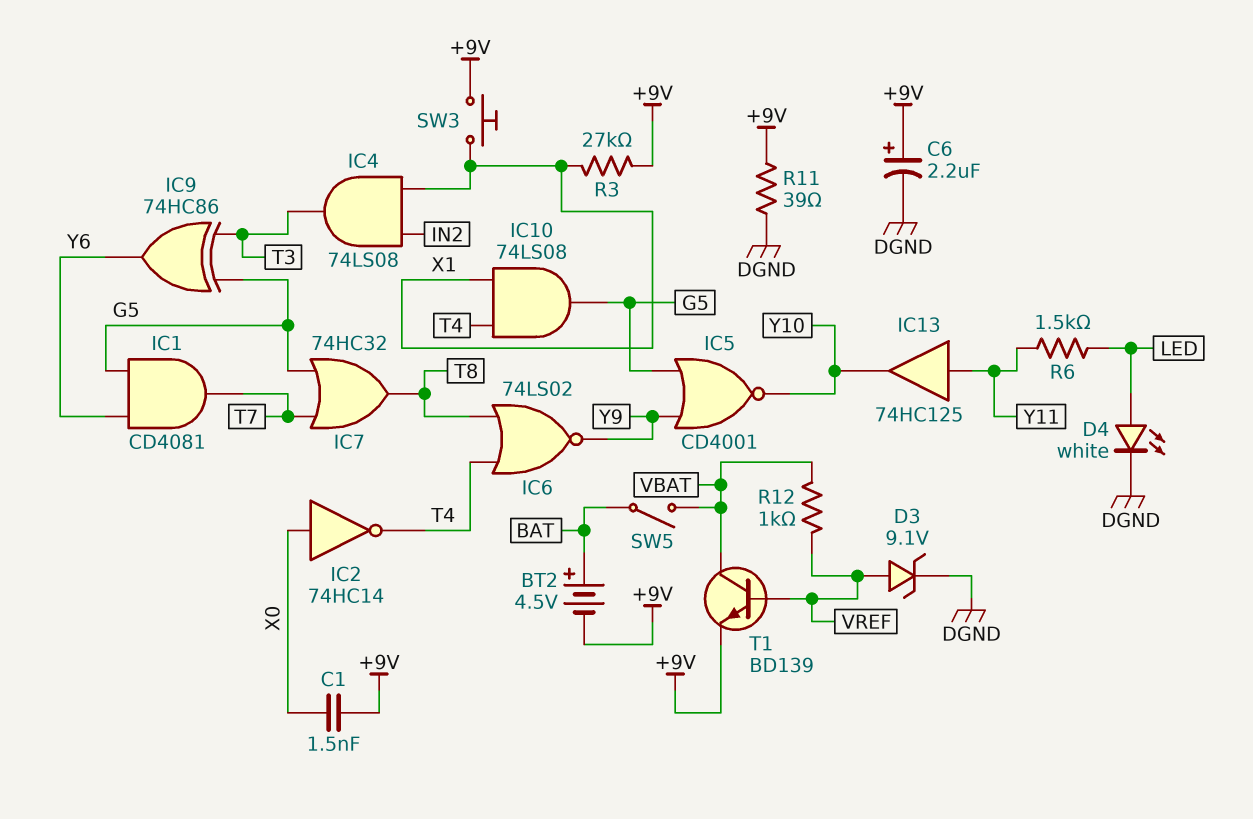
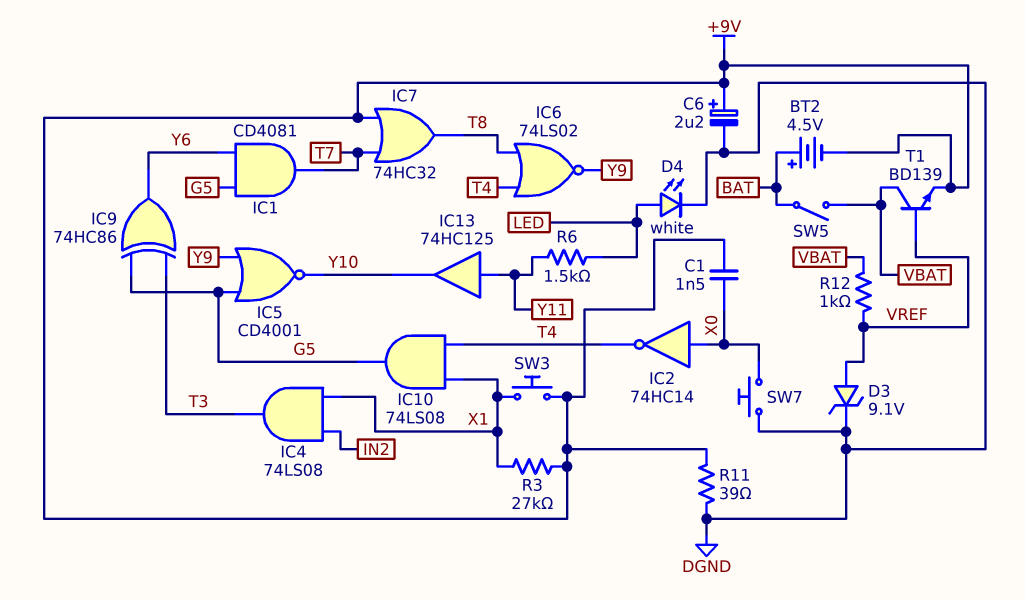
IC7: OR 74HC32 (in G5, in T7, out T8) -> OR 74HC32 (in +9V, in T7, out T8)
SW7: none -> button (DGND, X0)

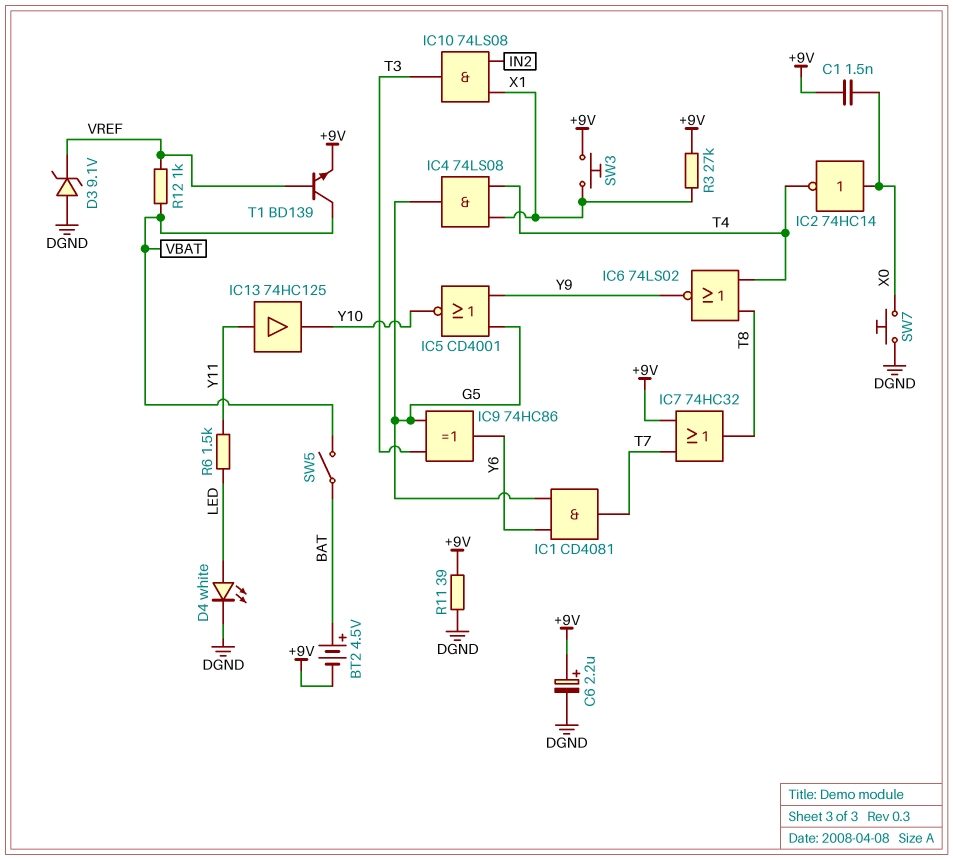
D3: zener 9.1V (A VREF, K DGND) -> zener 9.1V (A DGND, K VREF)
IC4: AND 74LS08 (in IN2, in X1, out T3) -> AND 74LS08 (in T4, in X1, out G5)
IC10: AND 74LS08 (in T4, in X1, out G5) -> AND 74LS08 (in IN2, in X1, out T3)

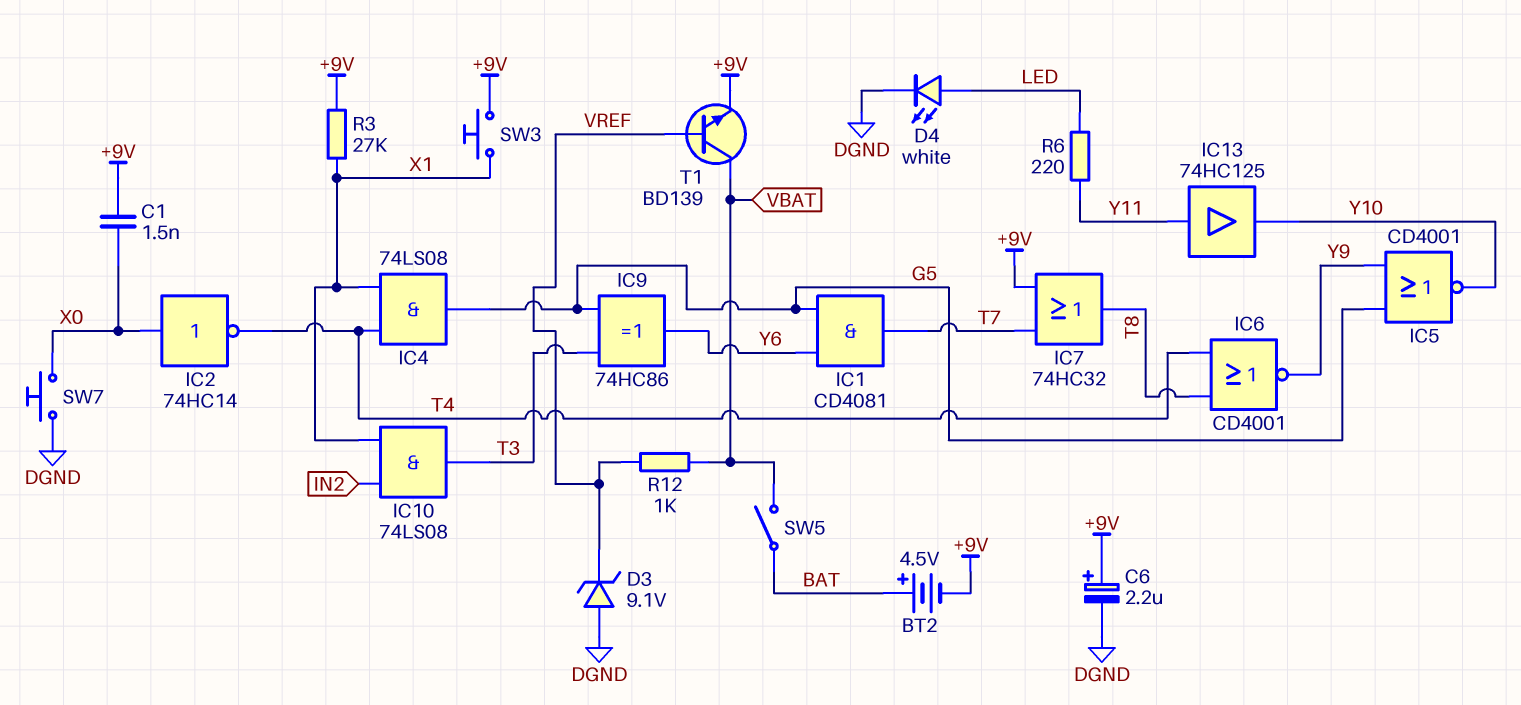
IC6: NOR 74LS02 (in T4, in T8, out Y9) -> NOR CD4001 (in T4, in T8, out Y9)
R6: 1.5k (LED, Y11) -> 220 (LED, Y11)
R11: 39 (+9V, DGND) -> none

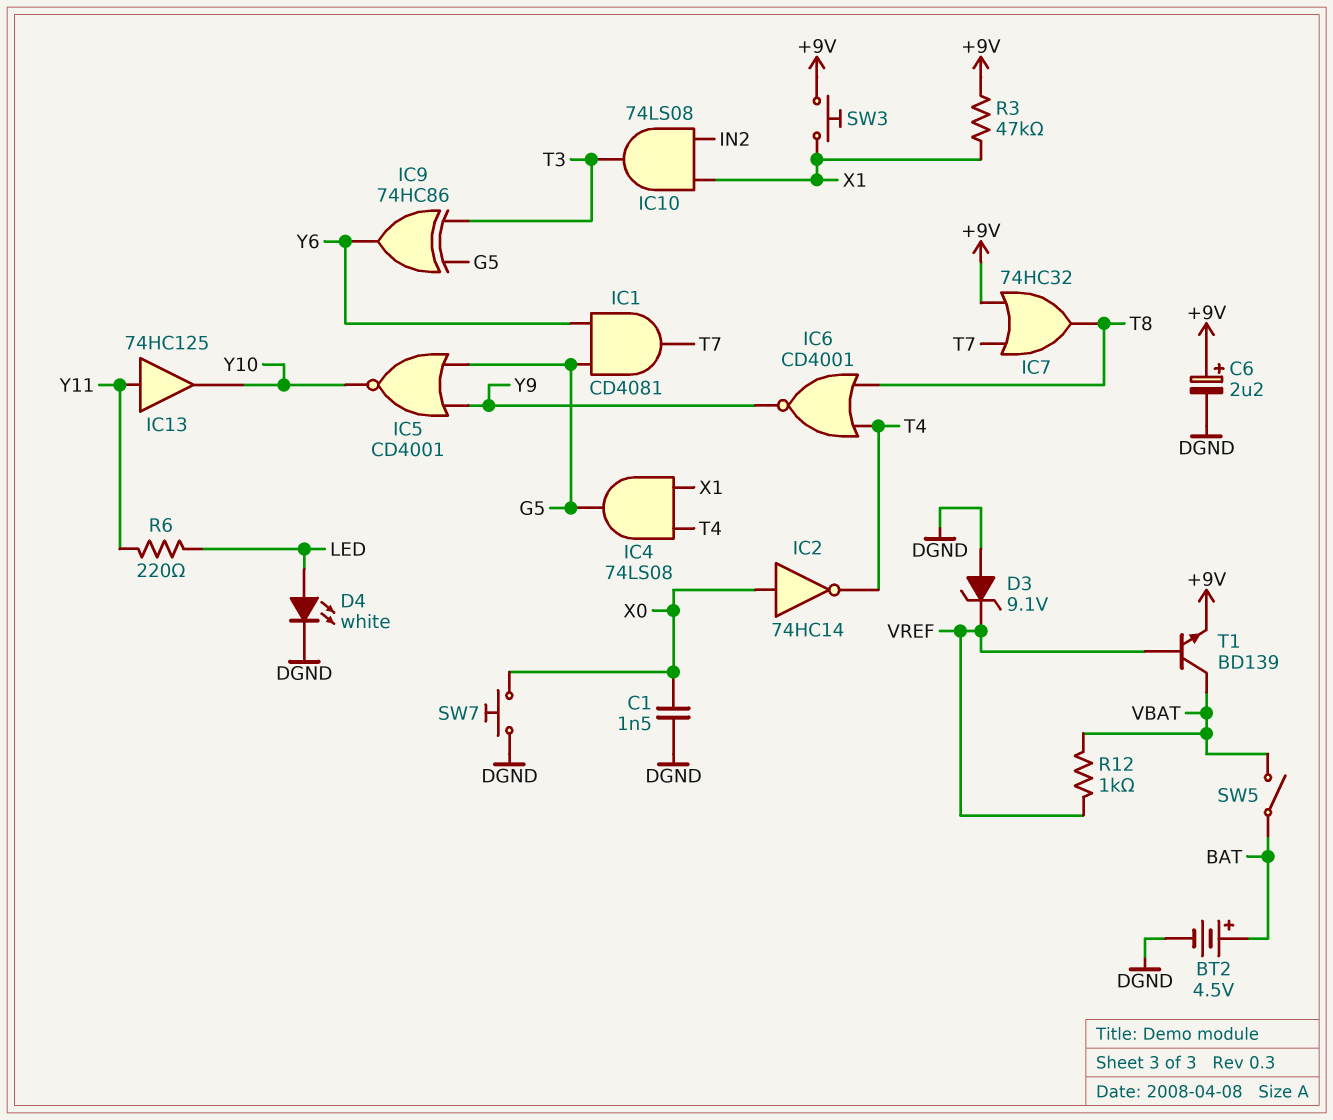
BT2: 4.5V (plus BAT, minus +9V) -> 4.5V (plus BAT, minus DGND)
C1: 1.5nF (+9V, X0) -> 1.5nF (DGND, X0)
R3: 27k (+9V, X1) -> 47k (+9V, X1)

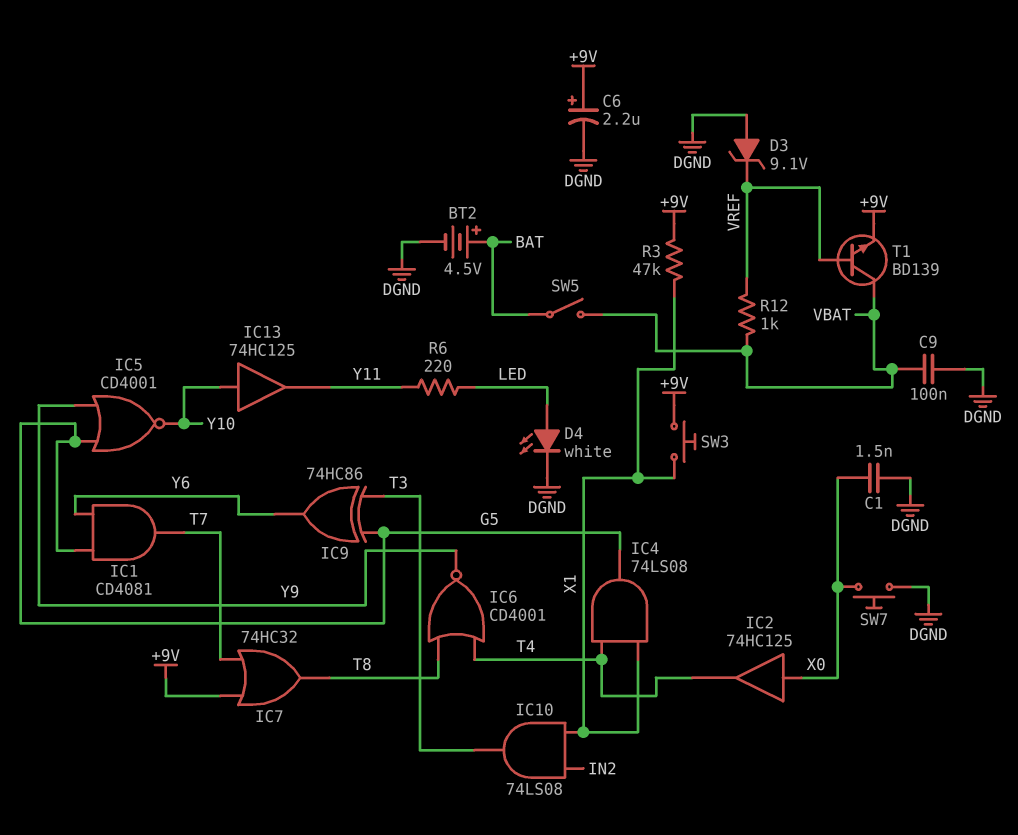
C9: none -> 100nF (DGND, VBAT)
IC2: NOT 74HC14 (in X0, out T4) -> buffer 74HC125 (in X0, out T4)
IC13: buffer 74HC125 (in Y11, out Y10) -> buffer 74HC125 (in Y10, out Y11)

